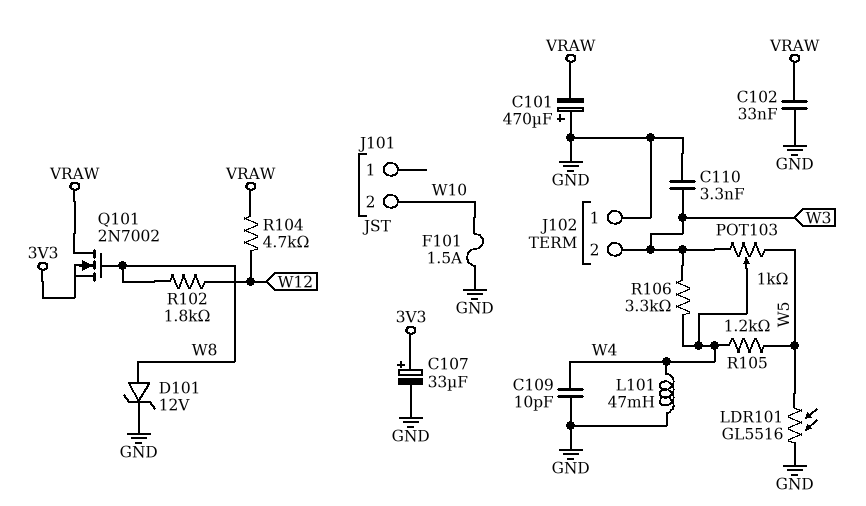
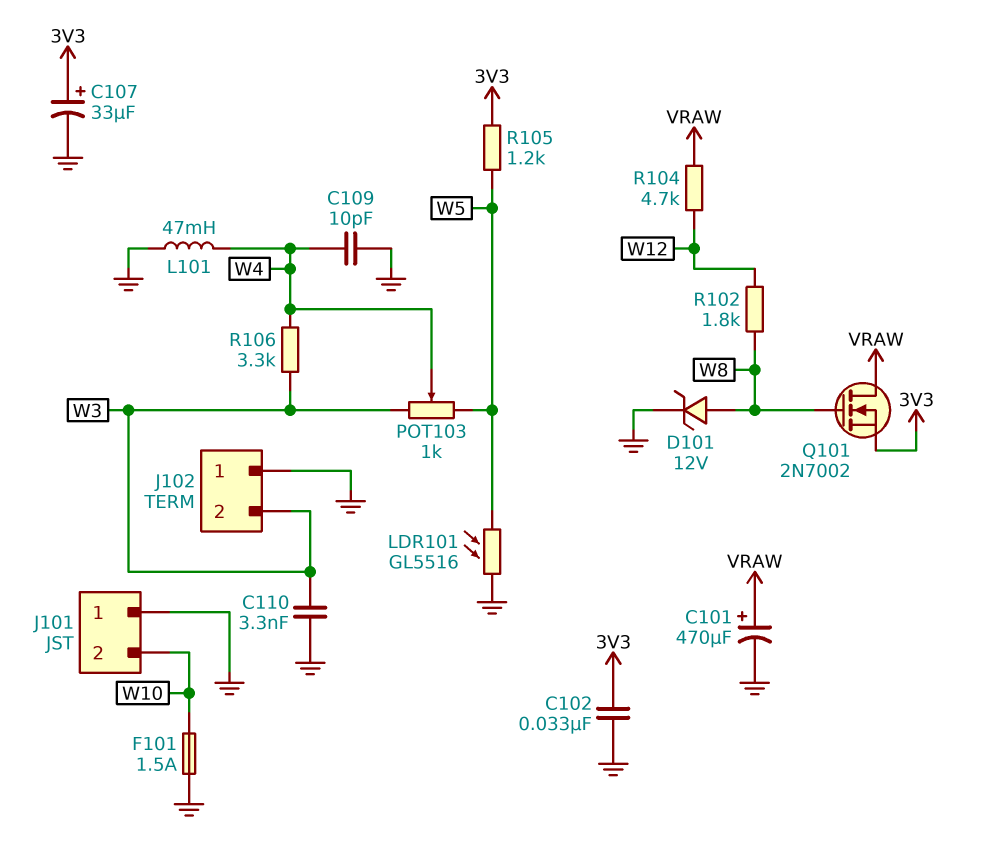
C101: 470uF (plus GND, minus VRAW) -> 470uF (plus VRAW, minus GND)
C102: 33nF (GND, VRAW) -> 33nF (3V3, GND)
J101 pin 1: none -> GND
R105: 1.2k (W4, W5) -> 1.2k (3V3, W5)

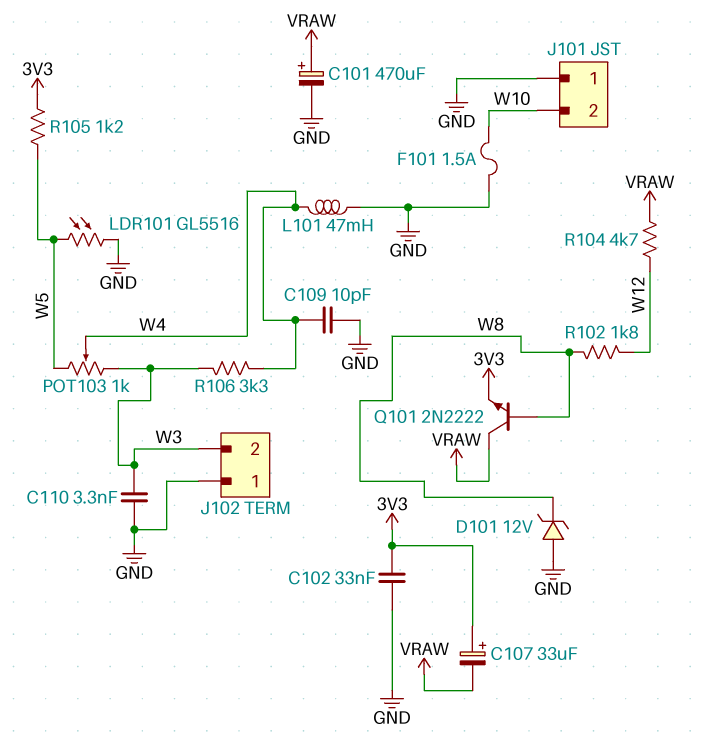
C107: 33uF (plus 3V3, minus GND) -> 33uF (plus 3V3, minus VRAW)
D101: zener 12V (A W8, K GND) -> zener 12V (A GND, K W8)
Q101: NMOS 2N7002 (G W8, D VRAW, S 3V3) -> NPN 2N2222 (B W8, C VRAW, E 3V3)

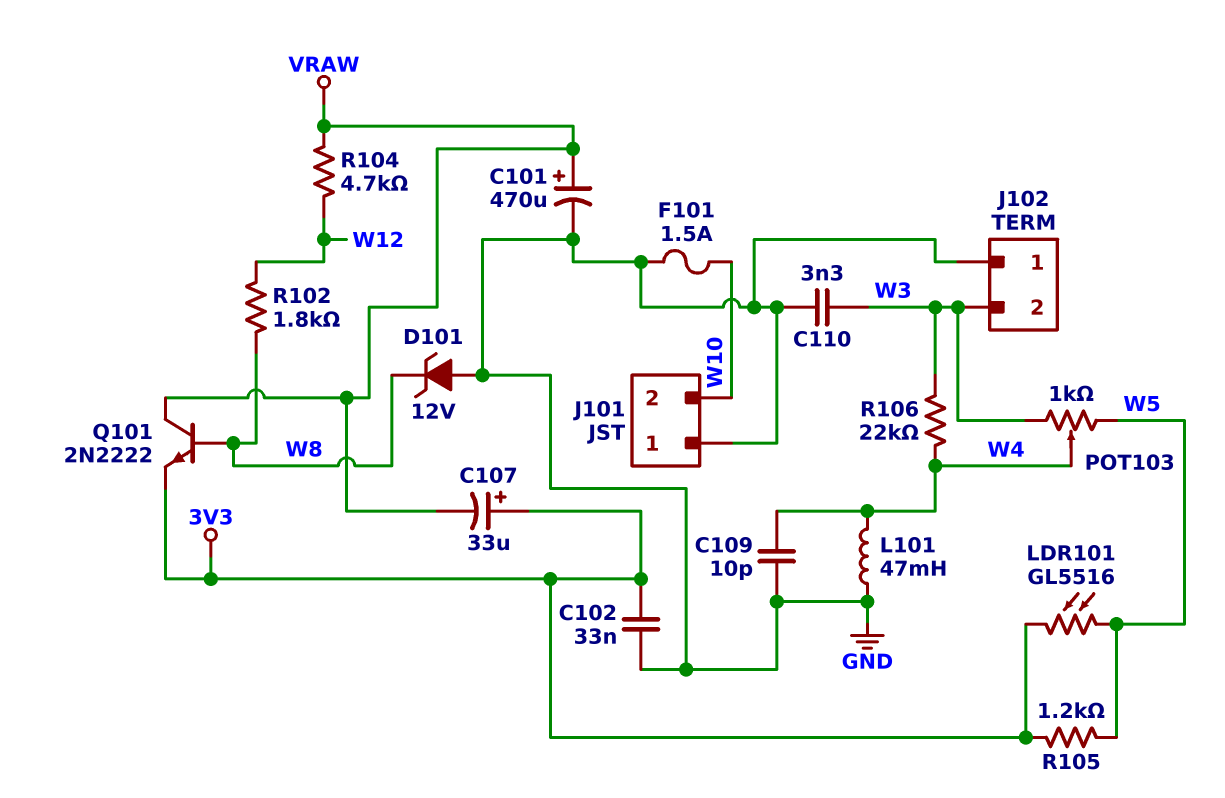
LDR101: GL5516 (GND, W5) -> GL5516 (3V3, W5)
R106: 3.3k (W3, W4) -> 22k (W3, W4)

